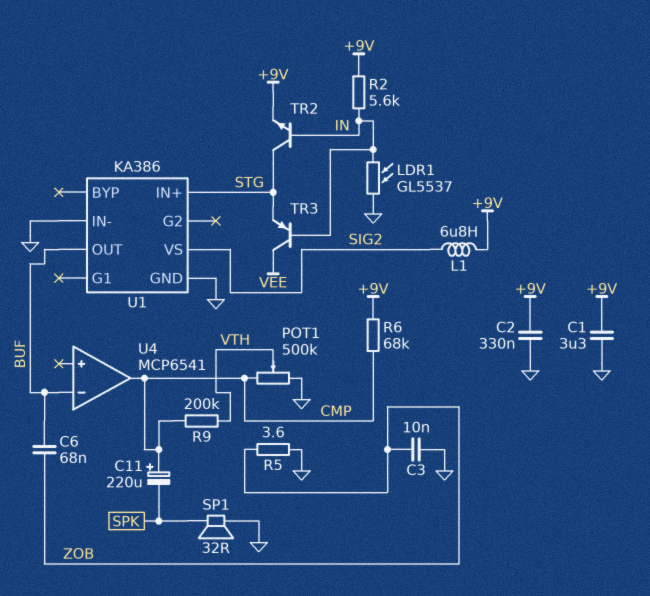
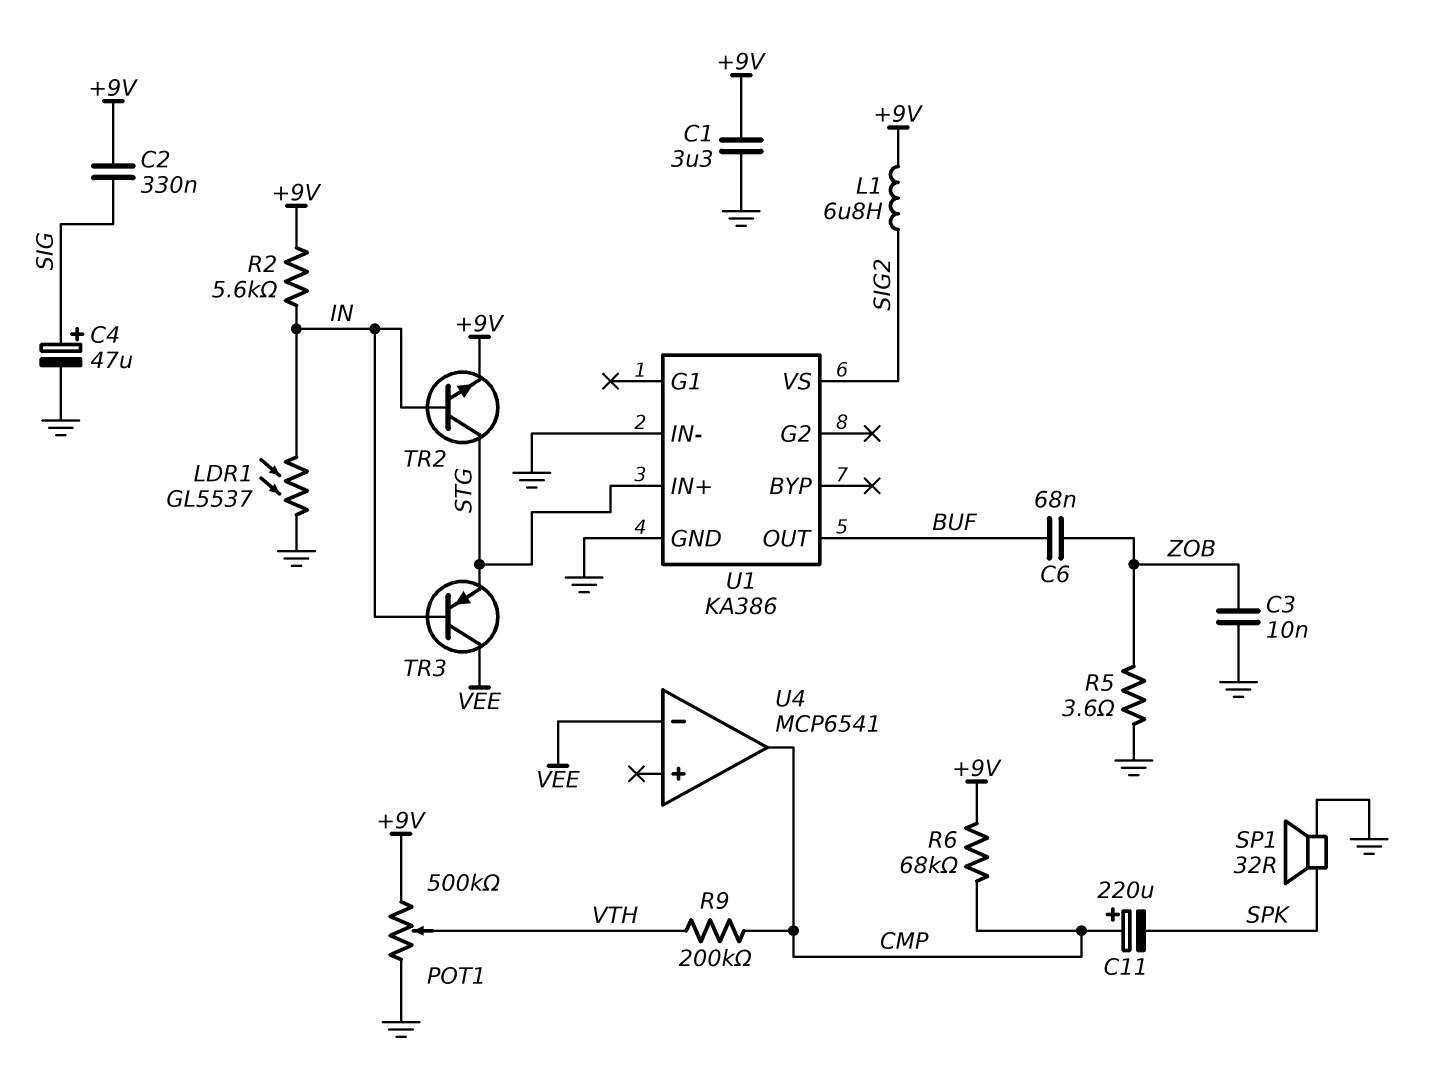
C2: 330nF (+9V, GND) -> 330nF (+9V, SIG)
C4: none -> 47uF (plus SIG, minus GND)
POT1: 500k (CMP, GND, wiper VTH) -> 500k (+9V, GND, wiper VTH)
U4 pin in-: BUF -> VEE

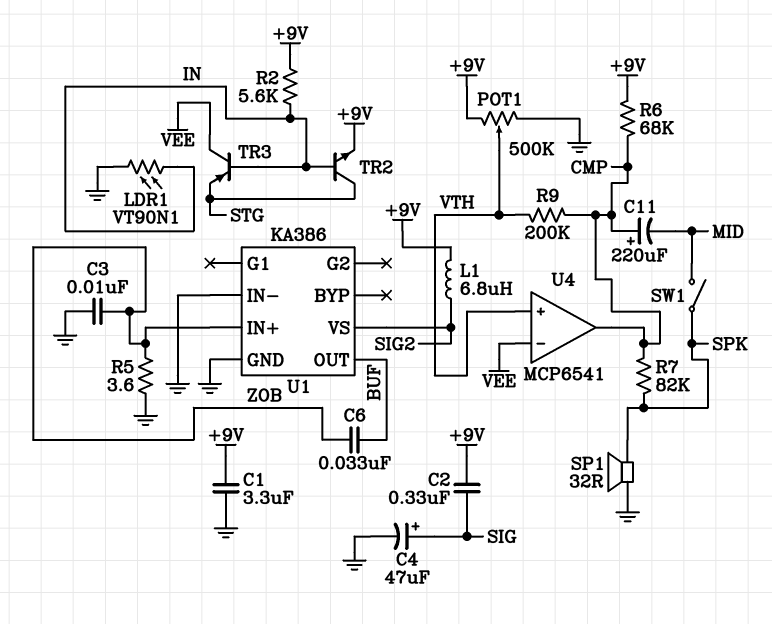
C6: 68nF (BUF, ZOB) -> 33nF (BUF, ZOB)
C11: 220uF (plus CMP, minus SPK) -> 220uF (plus CMP, minus MID)
LDR1: GL5537 (GND, IN) -> VT90N1 (GND, IN)
R7: none -> 82k (CMP, SPK)
SW1: none -> switch (MID, SPK)
U1 pin IN+: STG -> ZOB
U4 pin in+: none -> VTH

